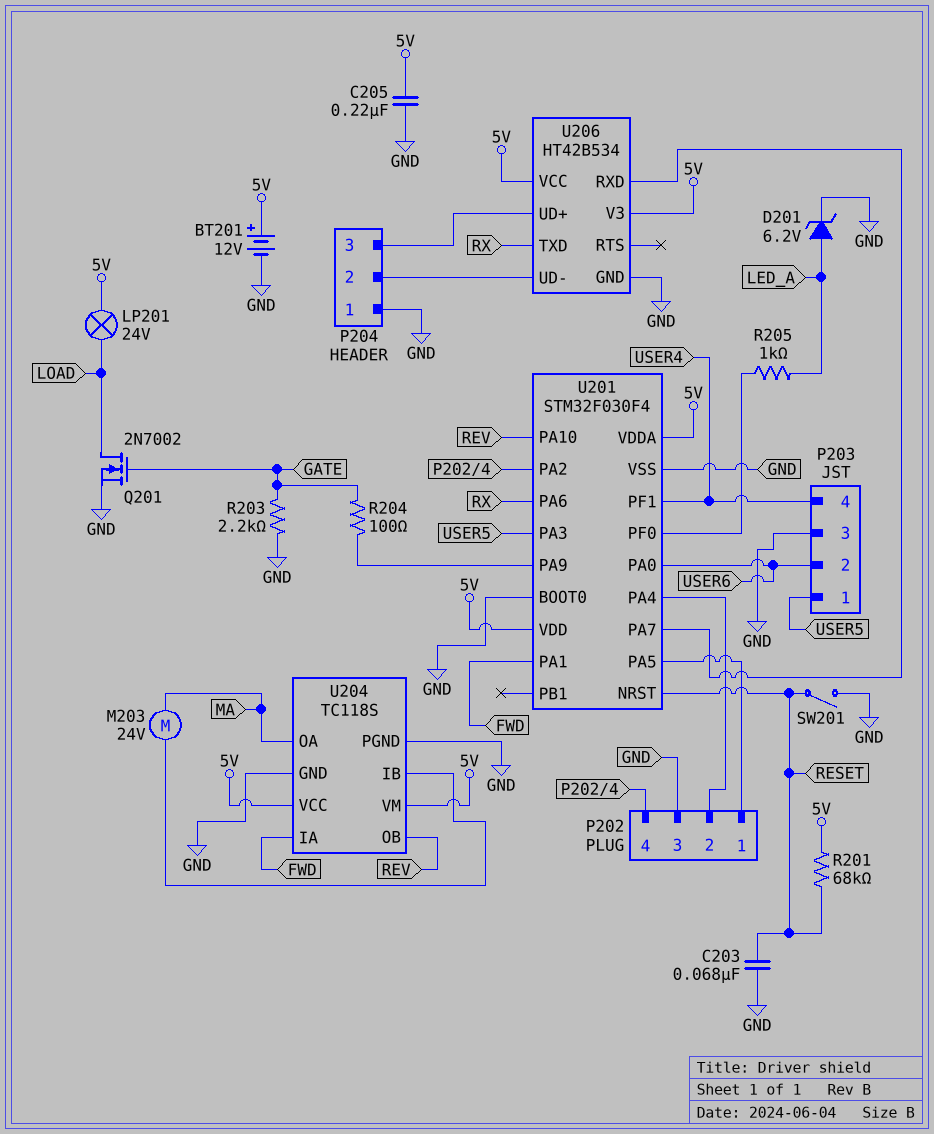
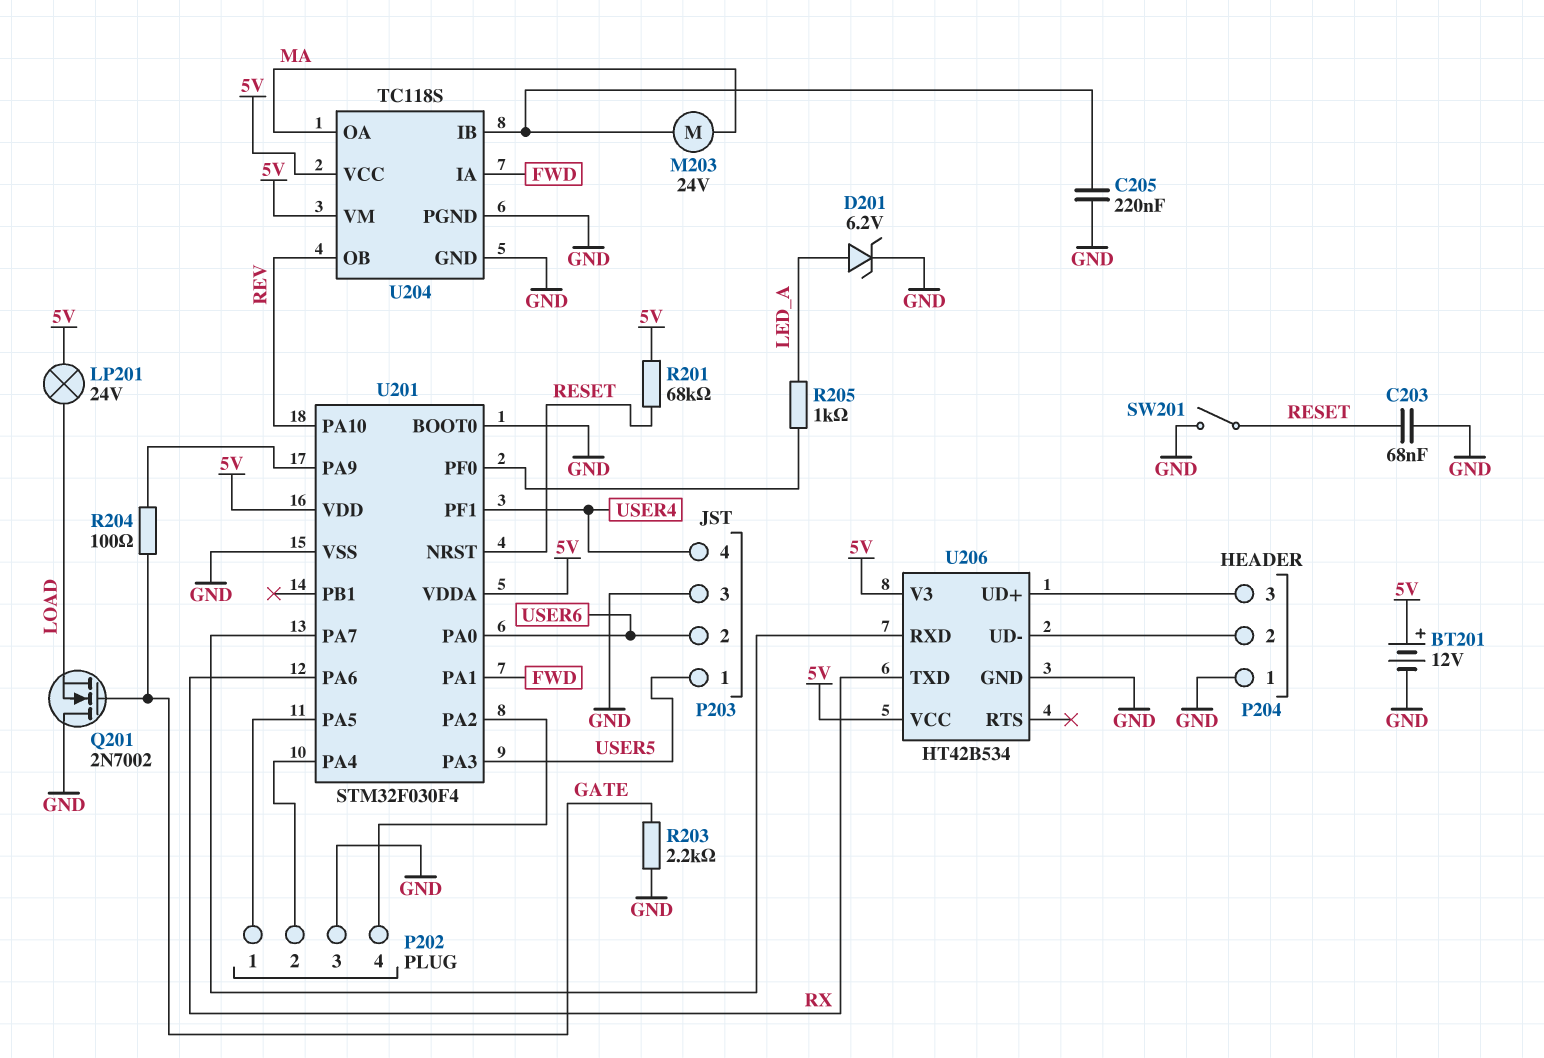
C205: 220nF (5V, GND) -> 220nF (GND, U204/IB)
Q201: NMOS 2N7002 (G GATE, D LOAD, S GND) -> NMOS 2N7002 (G GATE, D GND, S LOAD)

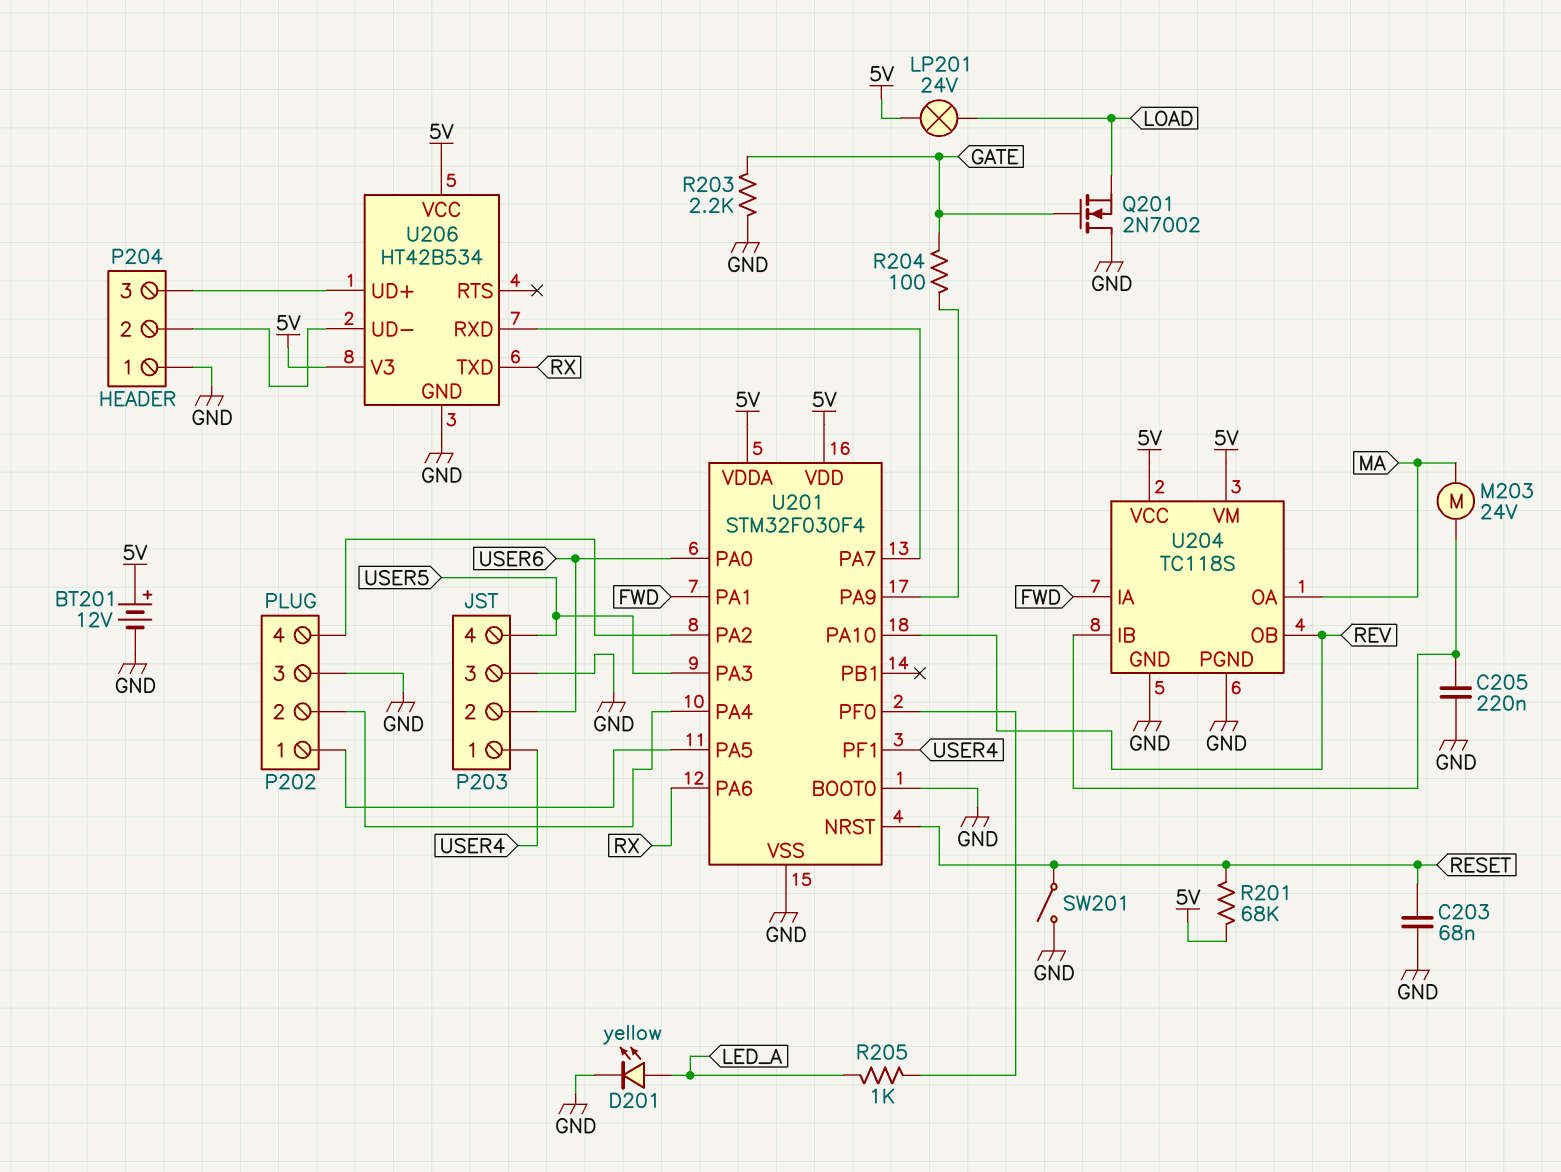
D201: zener 6.2V (A LED_A, K GND) -> LED yellow (A LED_A, K GND)
P203 pin 1: USER5 -> USER4
P203 pin 4: USER4 -> USER5

